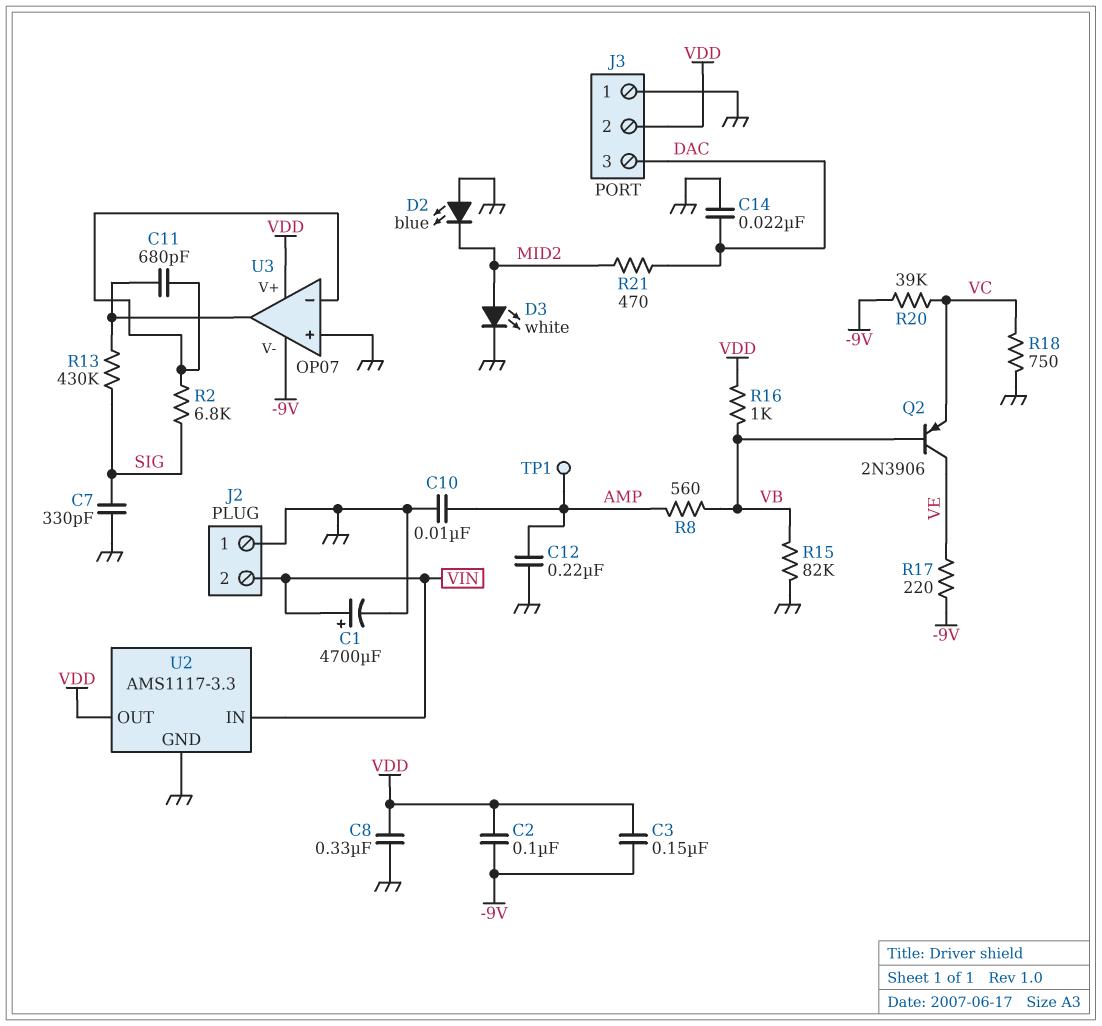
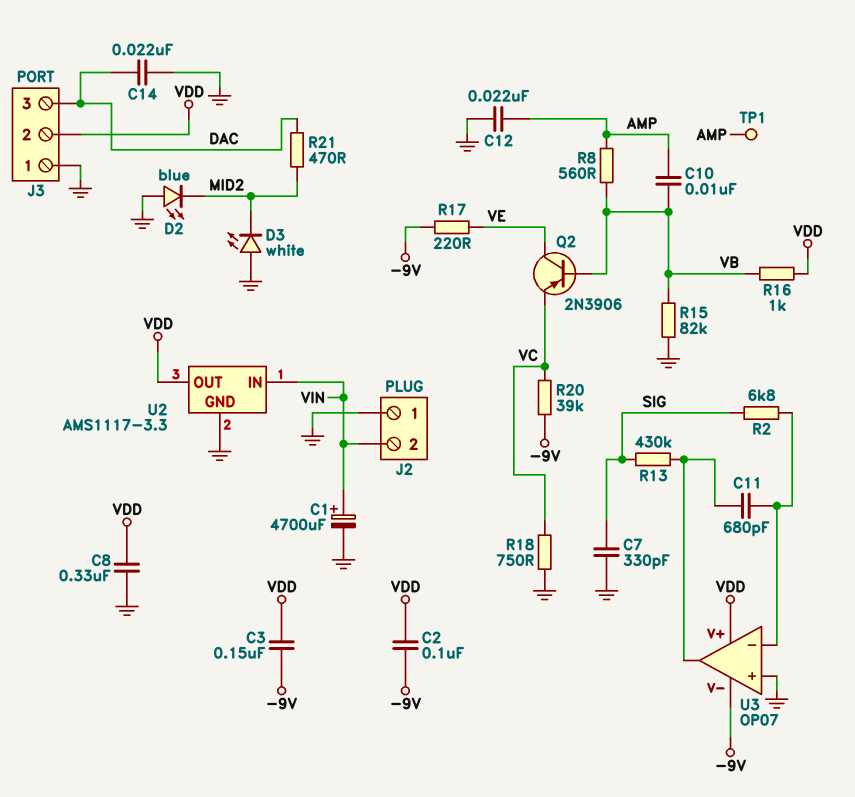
C10: 10nF (AMP, GND) -> 10nF (AMP, VB)
C12: 220nF (AMP, GND) -> 22nF (AMP, GND)
D3: LED white (A MID2, K GND) -> LED white (A GND, K MID2)

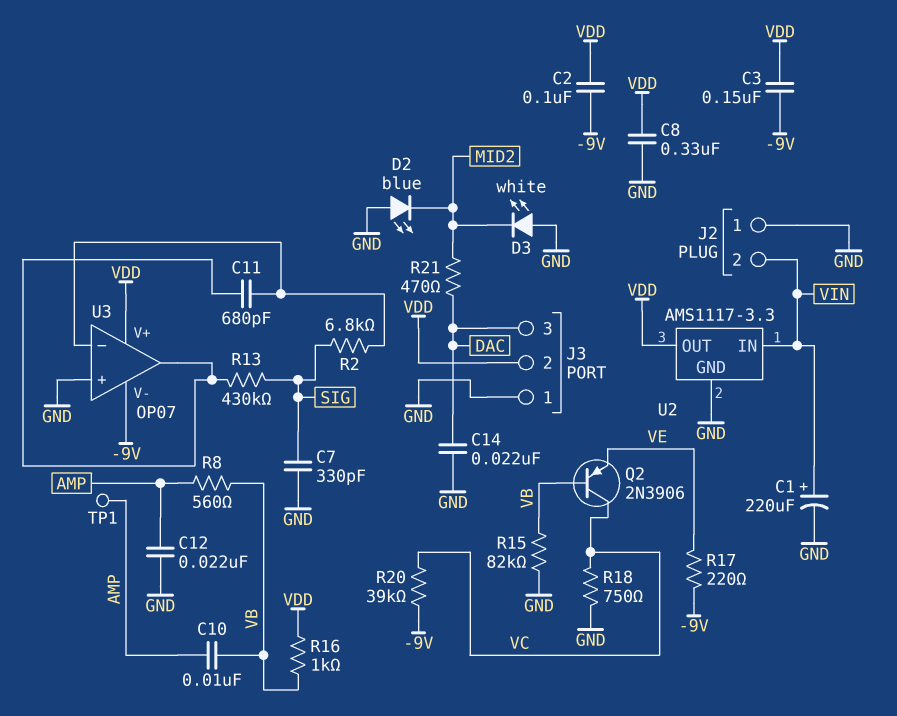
C1: 4700uF (plus VIN, minus GND) -> 220uF (plus VIN, minus GND)
Q2: PNP 2N3906 (B VB, C VE, E VC) -> PNP 2N3906 (B VB, C VC, E VE)

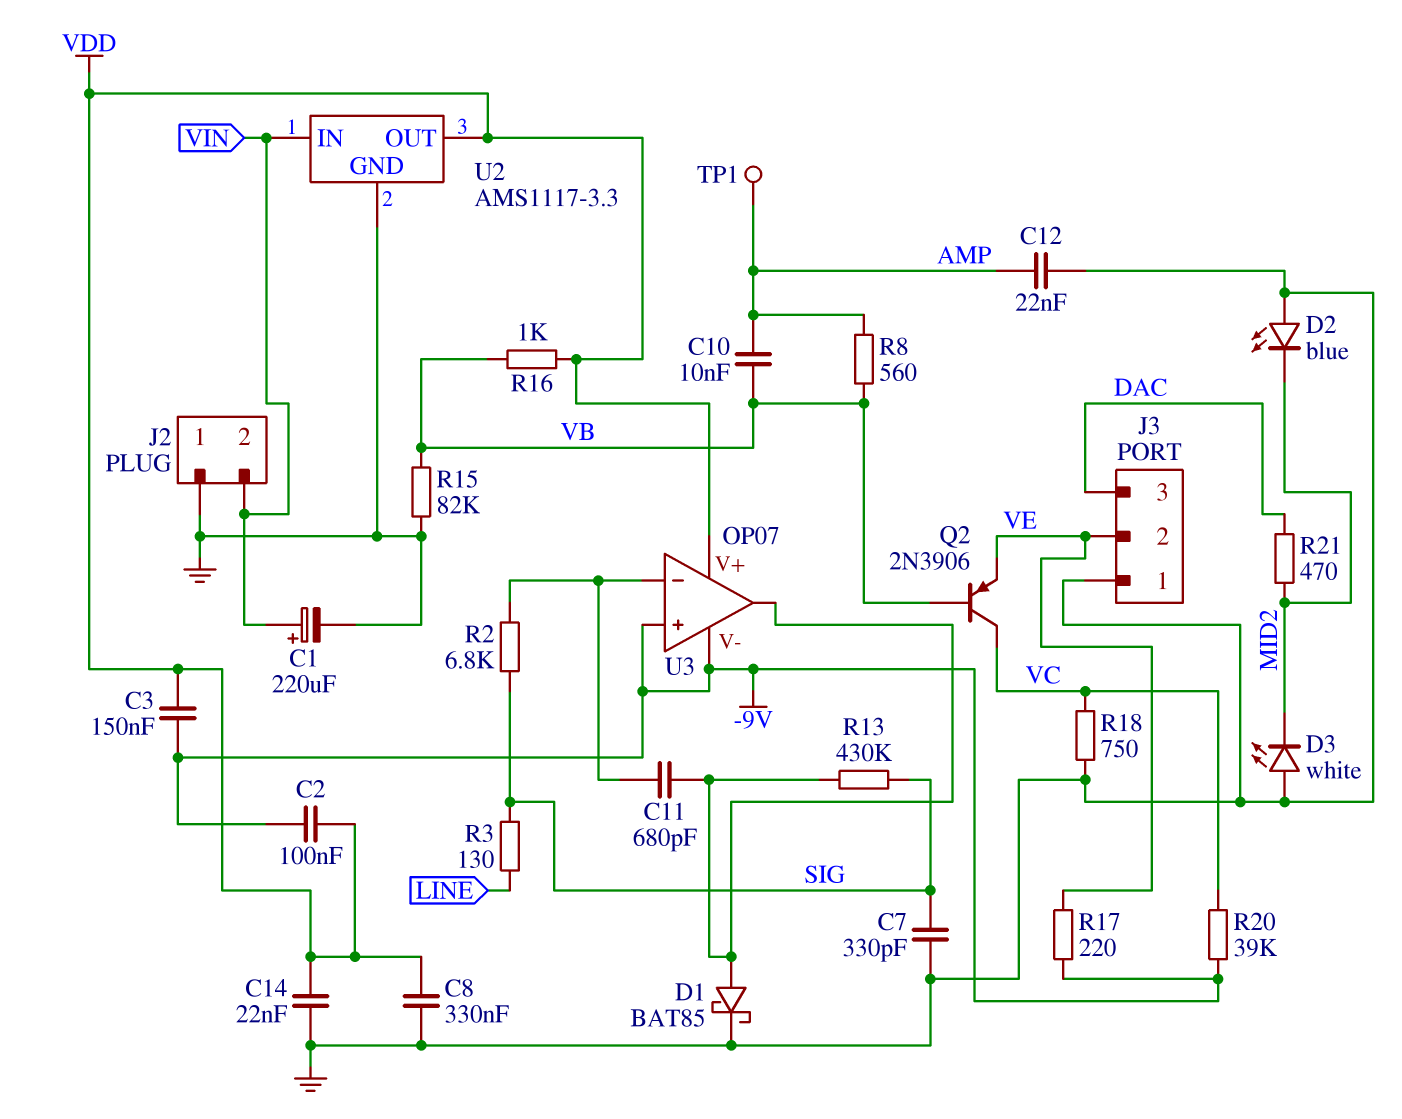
C14: 22nF (DAC, GND) -> 22nF (GND, VDD)
D1: none -> schottky BAT85 (A U3/out, K GND)
J3 pin 2: VDD -> VE
R3: none -> 130 (LINE, SIG)
U3 pin in+: GND -> -9V

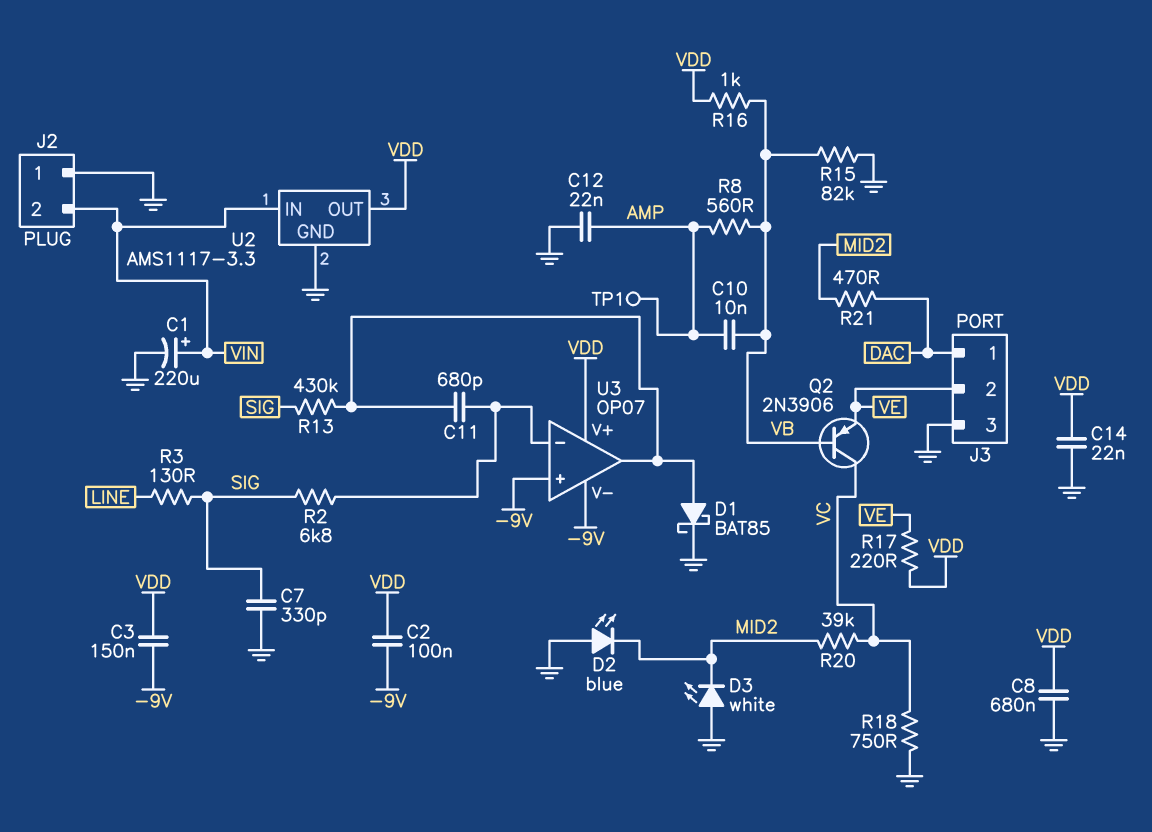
C8: 330nF (GND, VDD) -> 680nF (GND, VDD)
J3 pin 1: GND -> DAC
J3 pin 3: DAC -> GND
R17: 220 (-9V, VE) -> 220 (VDD, VE)
R20: 39k (-9V, VC) -> 39k (MID2, VC)

